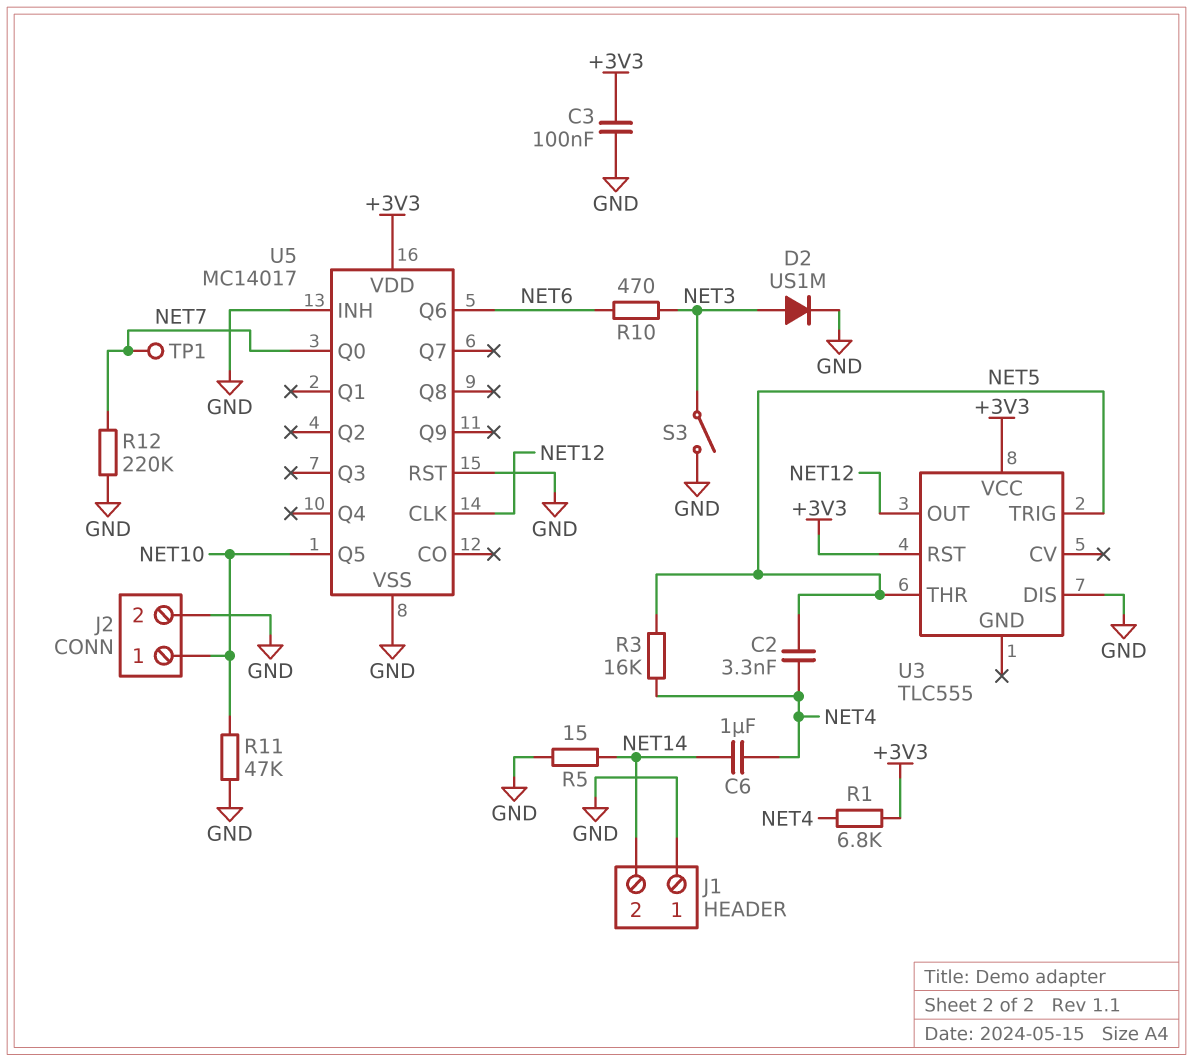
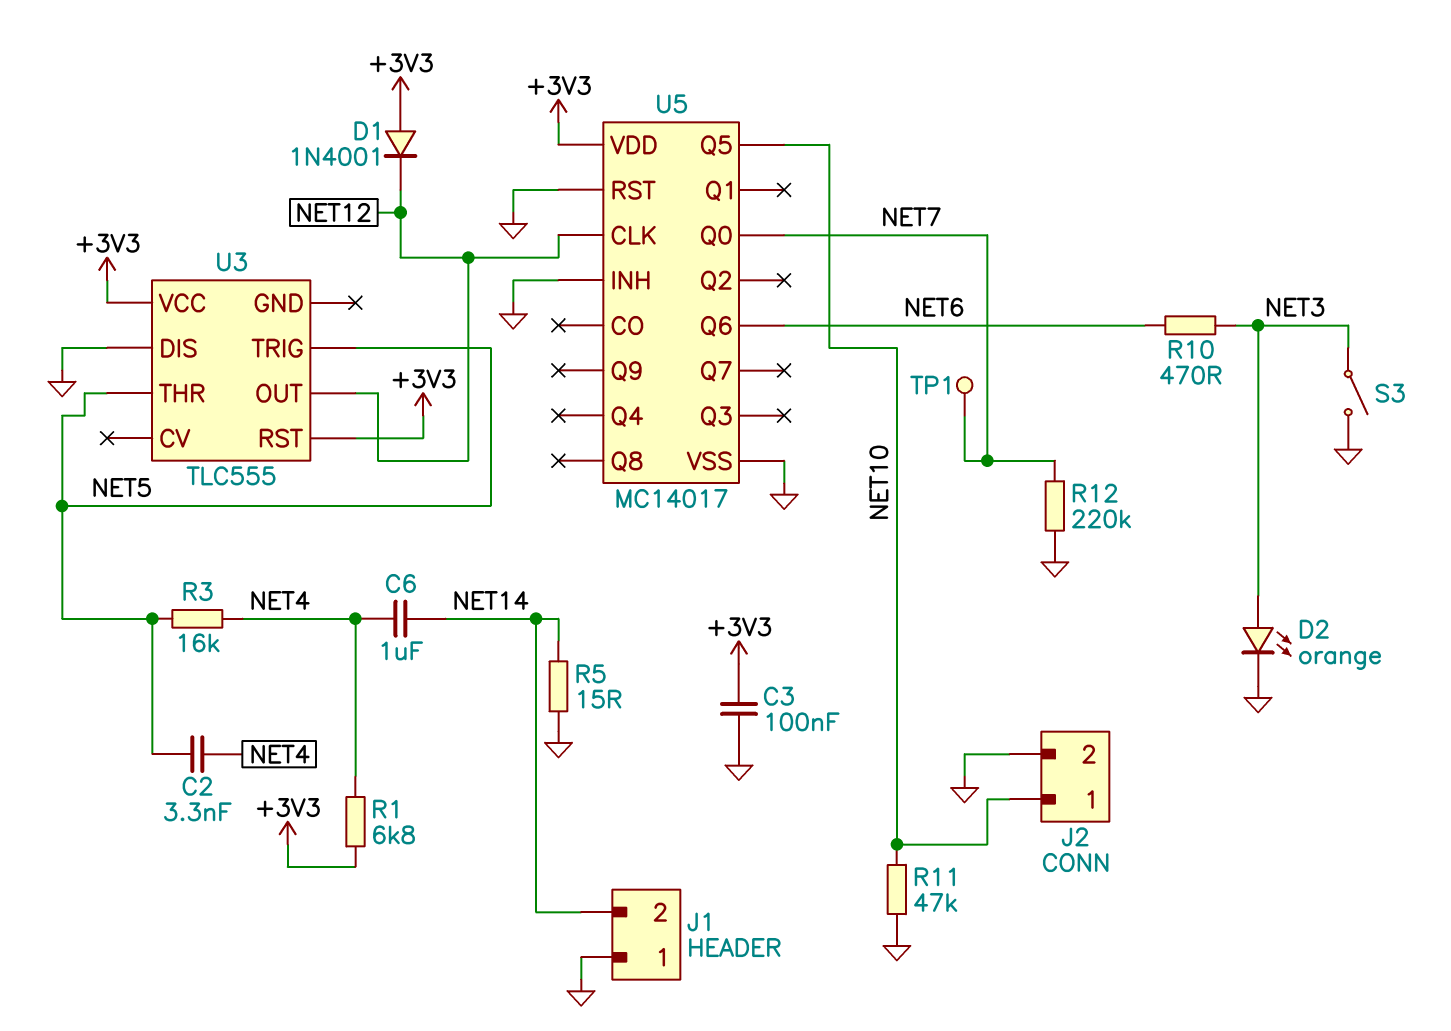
D1: none -> diode 1N4001 (A +3V3, K NET12)
D2: diode US1M (A NET3, K GND) -> LED orange (A NET3, K GND)

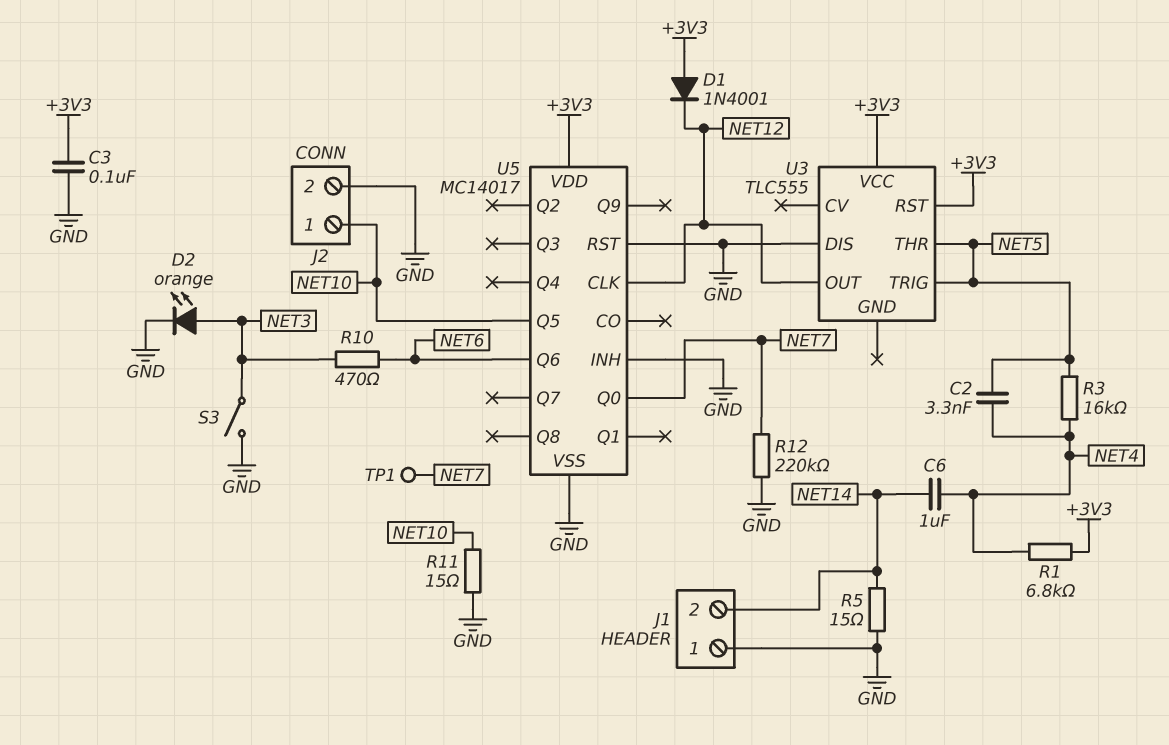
R11: 47k (GND, NET10) -> 15 (GND, NET10)

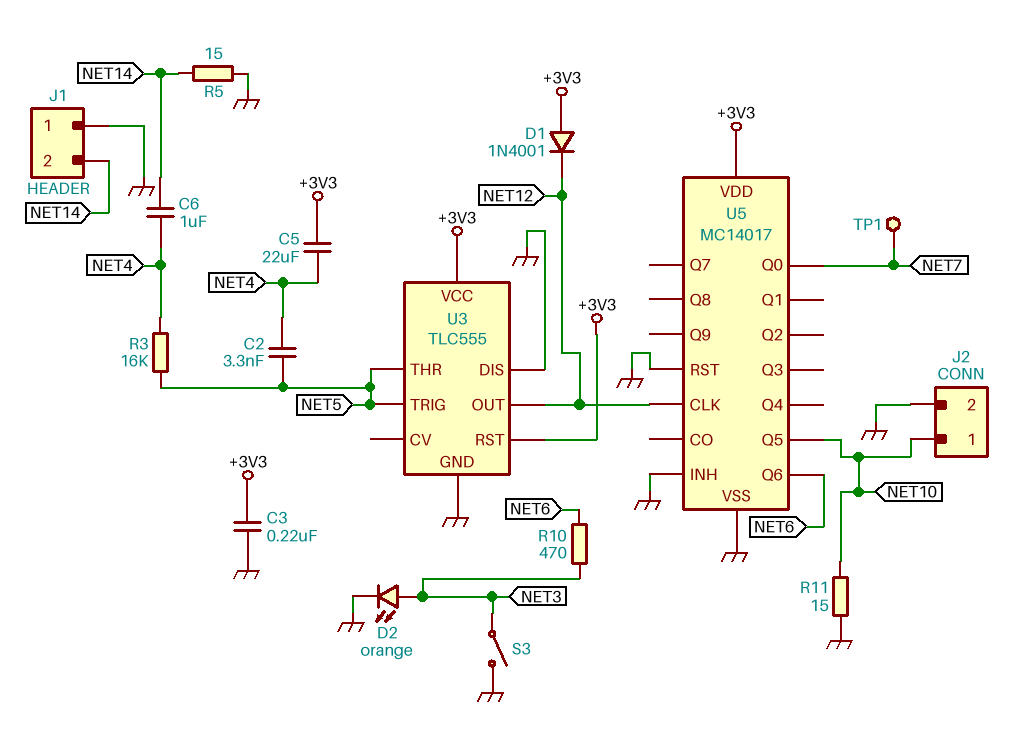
C3: 100nF (+3V3, GND) -> 220nF (+3V3, GND)
C5: none -> 22uF (+3V3, NET4)
R1: 6.8k (+3V3, NET4) -> none
R12: 220k (GND, NET7) -> none
U3 pin GND: none -> GND

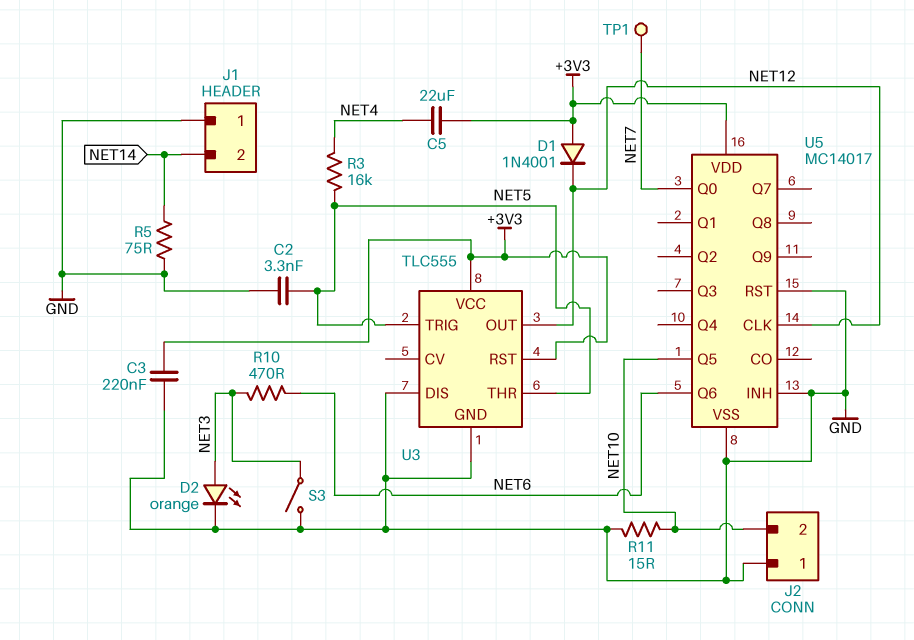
C2: 3.3nF (NET4, NET5) -> 3.3nF (GND, NET5)
C6: 1uF (NET4, NET14) -> none
J2 pin 1: NET10 -> GND
J2 pin 2: GND -> NET10
R5: 15 (GND, NET14) -> 75 (GND, NET14)

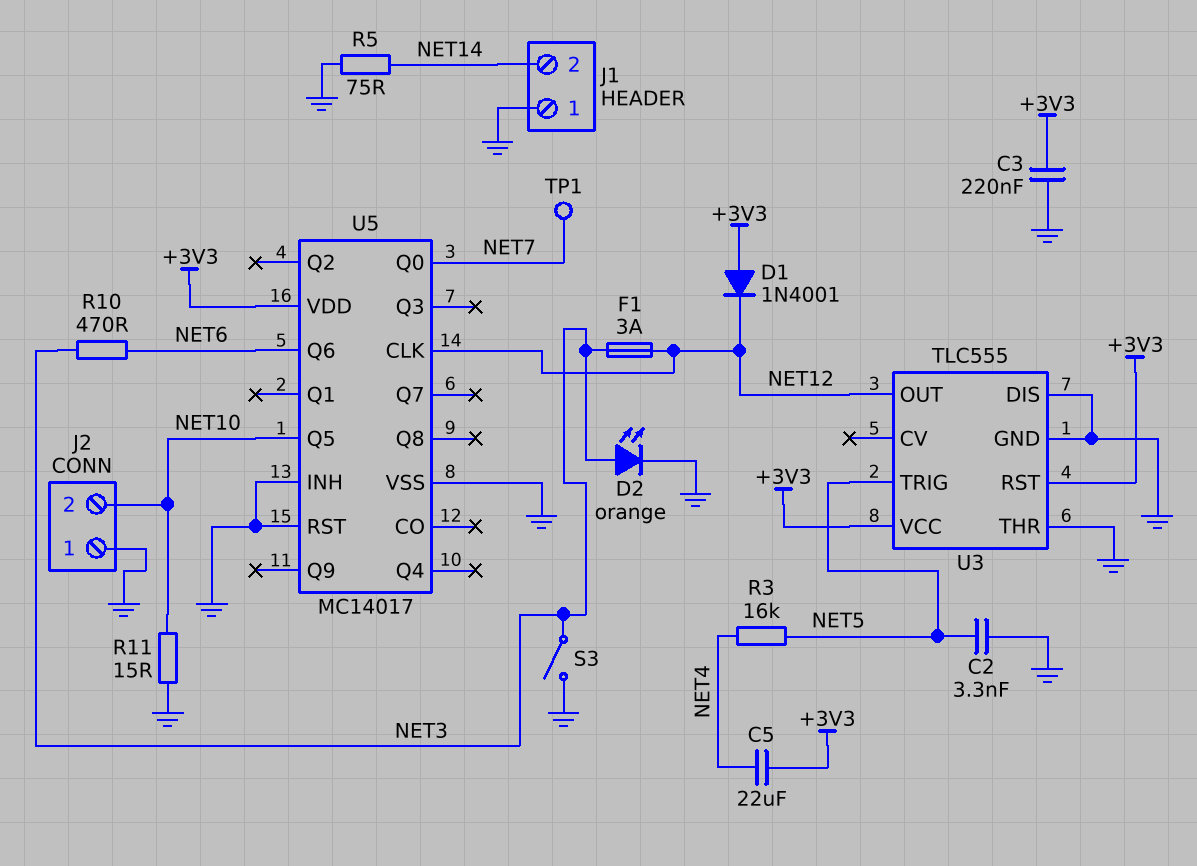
F1: none -> 3A (NET3, NET12)
U3 pin THR: NET5 -> GND

